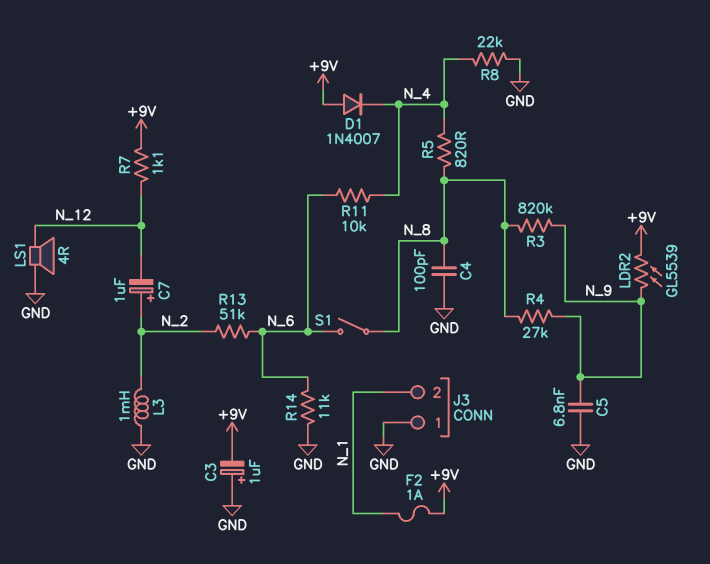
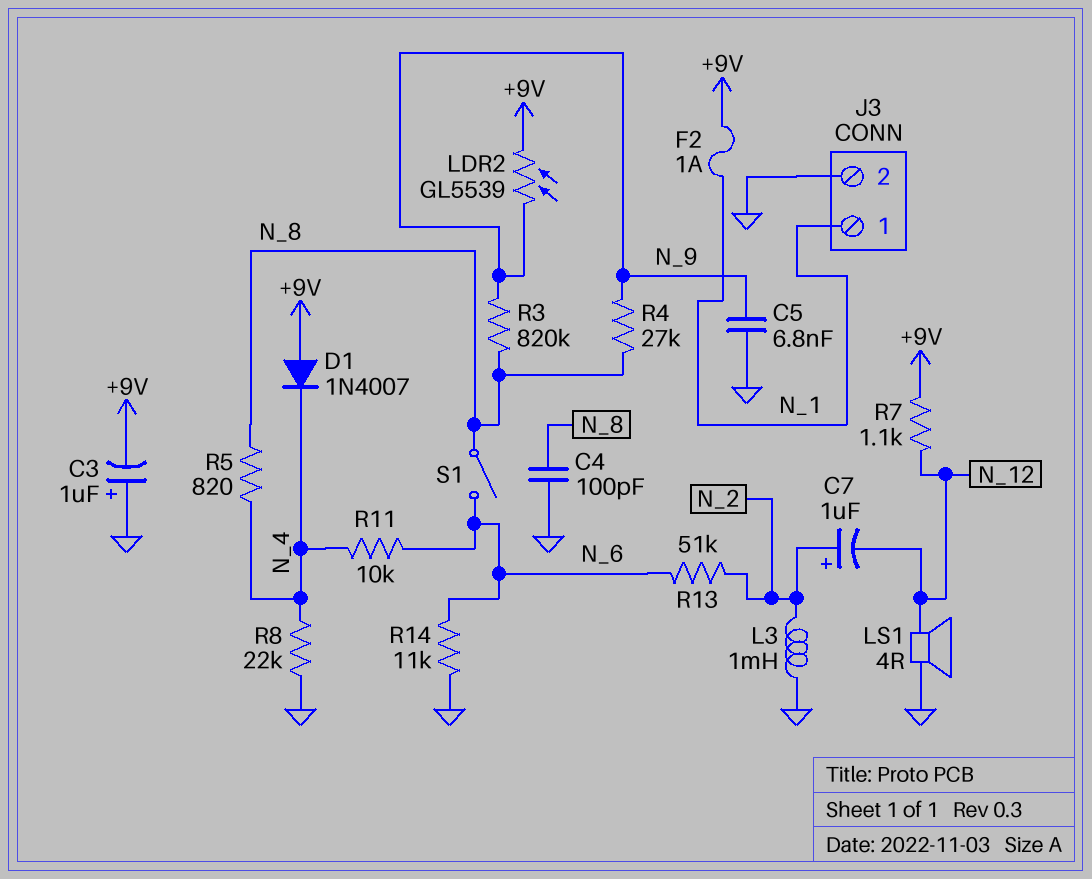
J3 pin 1: GND -> N_1
J3 pin 2: N_1 -> GND

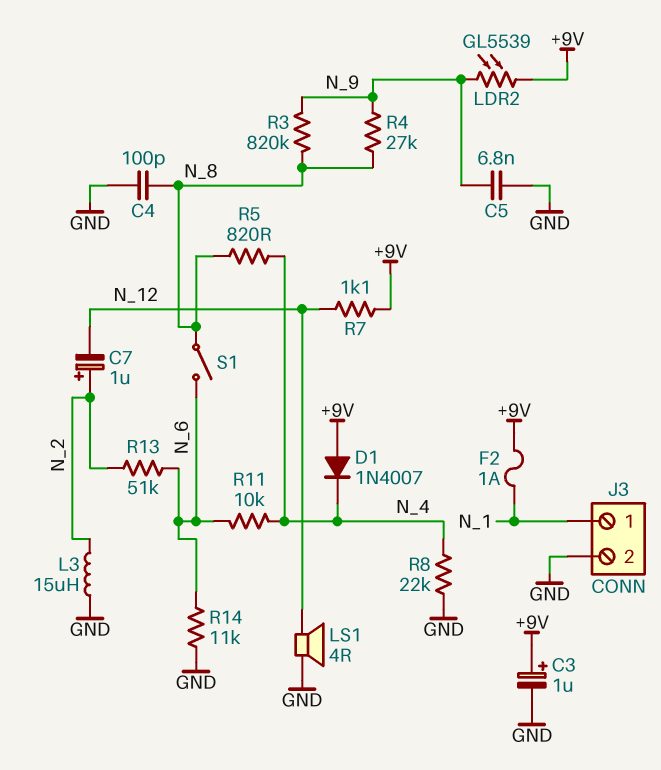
C3: 1uF (plus GND, minus +9V) -> 1uF (plus +9V, minus GND)
L3: 1mH (GND, N_2) -> 15uH (GND, N_2)

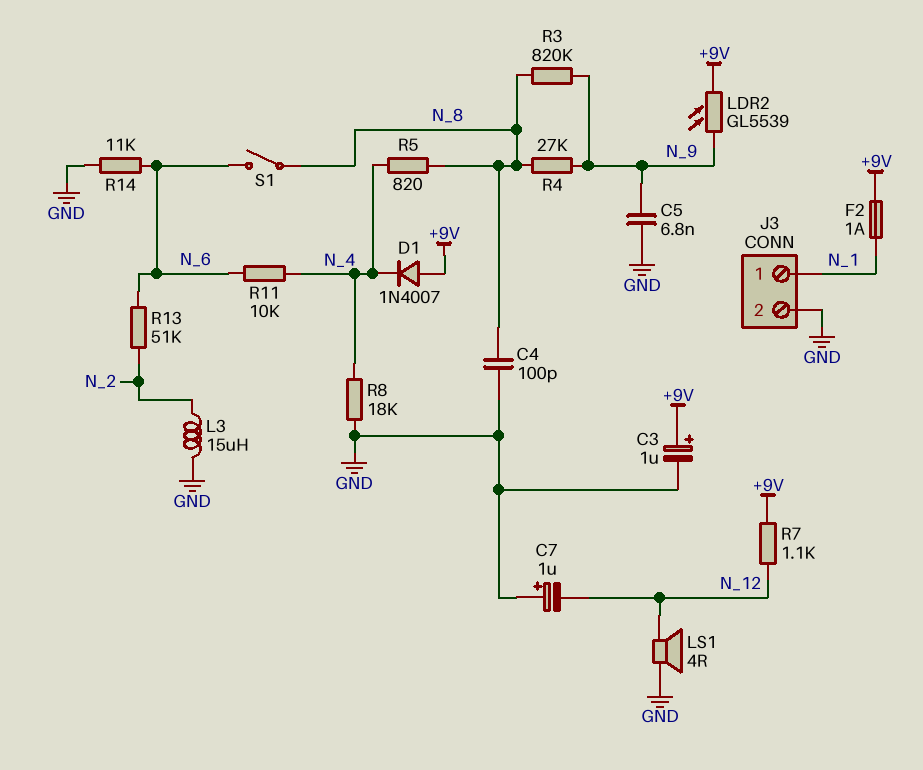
C7: 1uF (plus N_2, minus N_12) -> 1uF (plus GND, minus N_12)
R8: 22k (GND, N_4) -> 18k (GND, N_4)

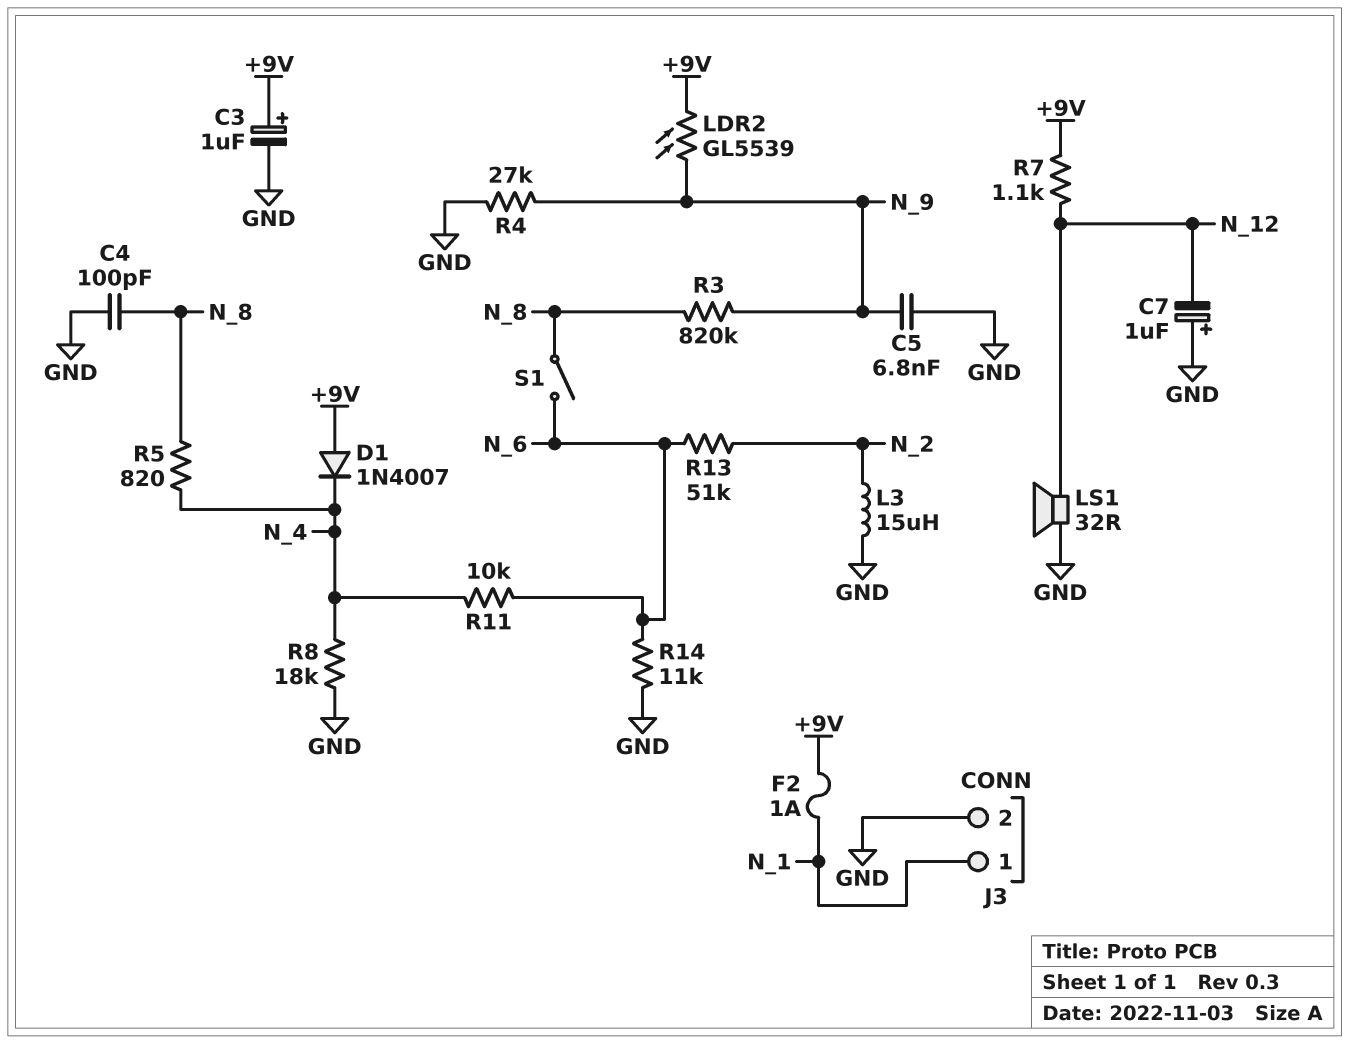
LS1: speaker 4R (GND, N_12) -> speaker 32R (GND, N_12)
R4: 27k (N_8, N_9) -> 27k (GND, N_9)

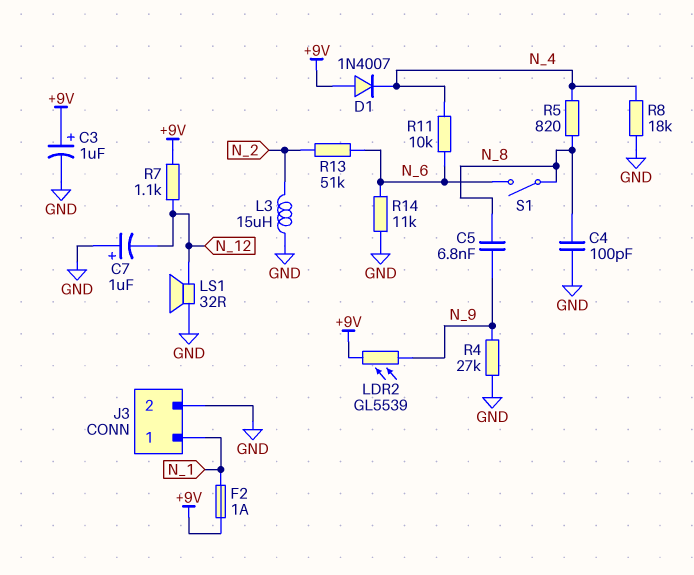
C5: 6.8nF (GND, N_9) -> 6.8nF (N_8, N_9)
R3: 820k (N_8, N_9) -> none

